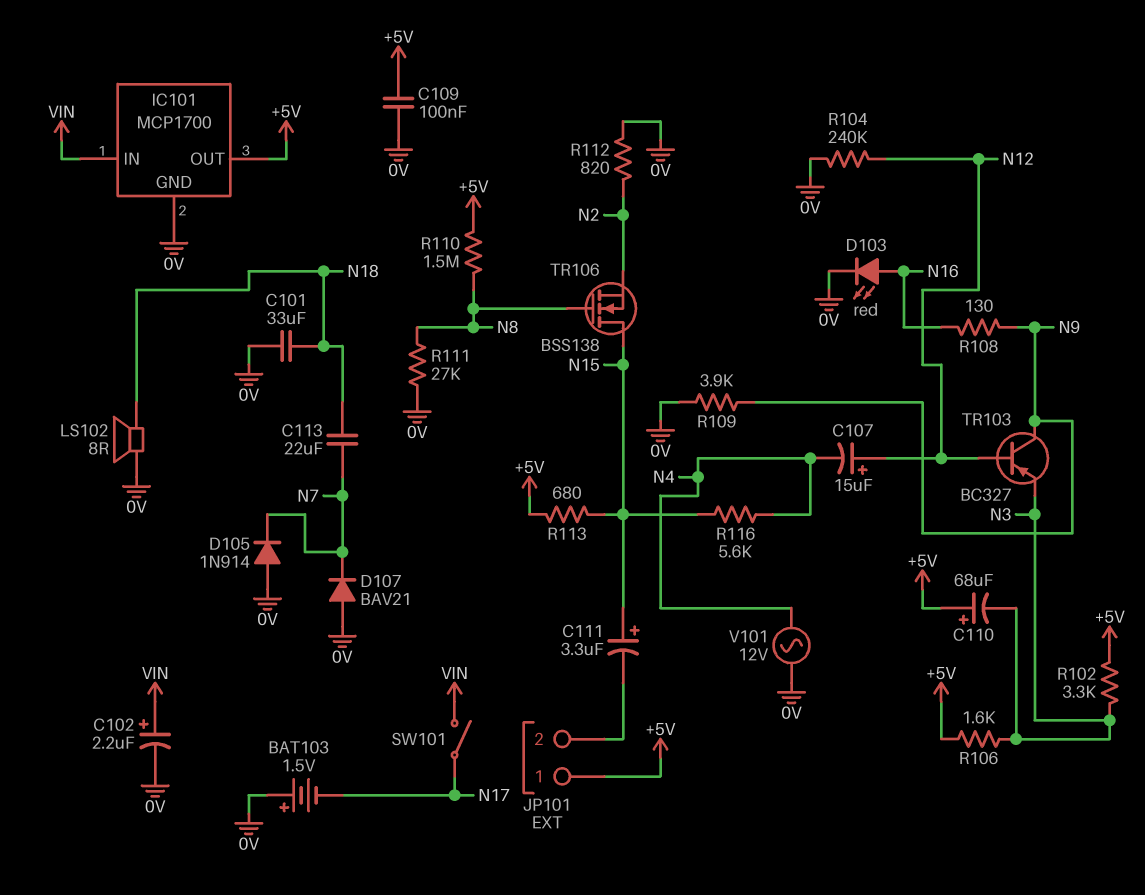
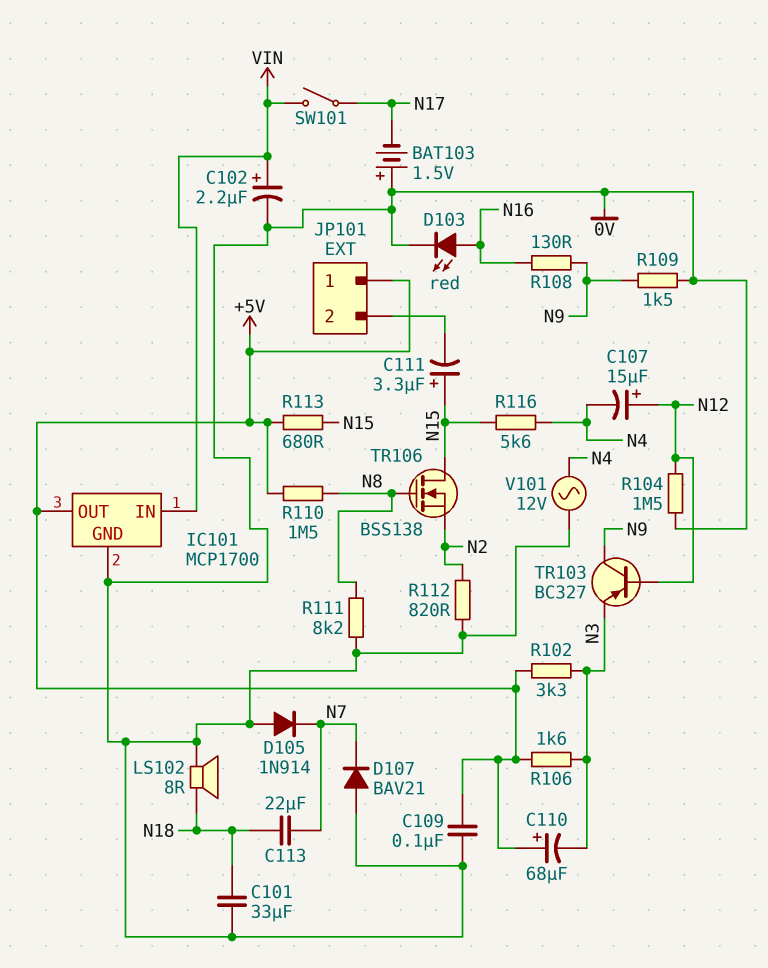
R104: 240k (0V, N12) -> 1.5M (0V, N12)
R109: 3.9k (0V, N9) -> 1.5k (0V, N9)
R111: 27k (0V, N8) -> 8.2k (0V, N8)

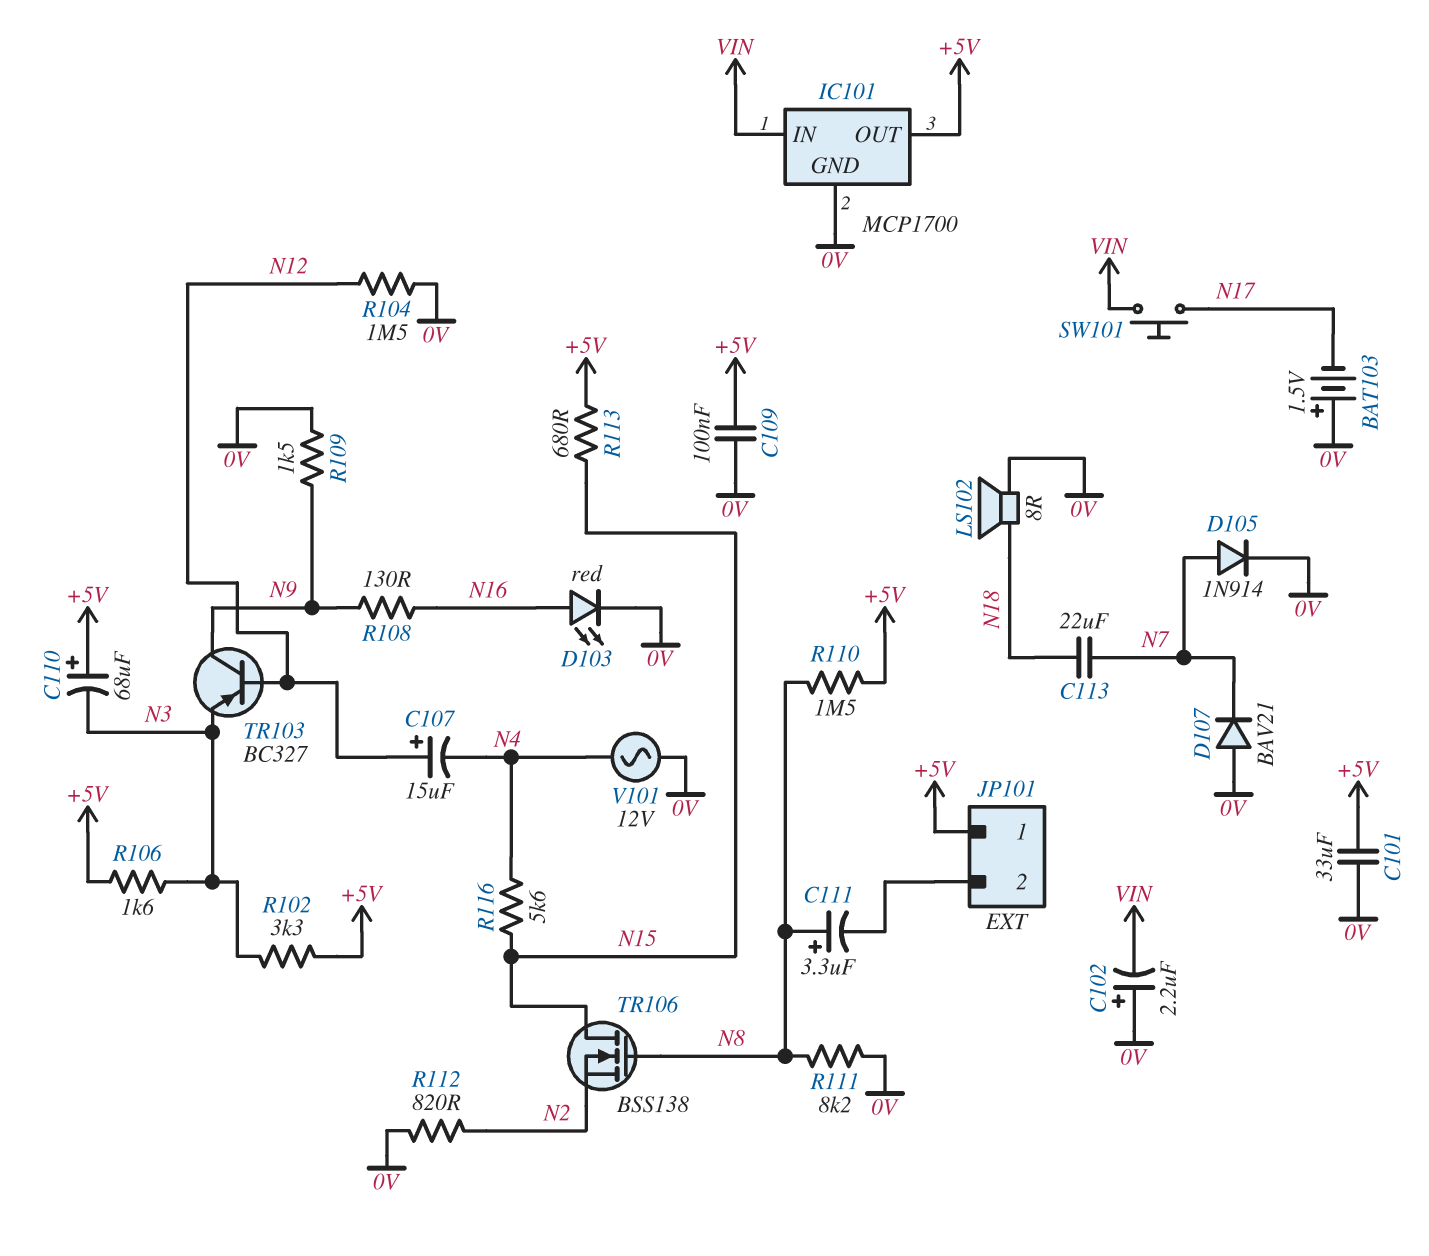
C101: 33uF (0V, N18) -> 33uF (+5V, 0V)
C102: 2.2uF (plus VIN, minus 0V) -> 2.2uF (plus 0V, minus VIN)
C111: 3.3uF (plus N15, minus JP101/2) -> 3.3uF (plus N8, minus JP101/2)
D105: diode 1N914 (A 0V, K N7) -> diode 1N914 (A N7, K 0V)
SW101: switch (N17, VIN) -> button (N17, VIN)

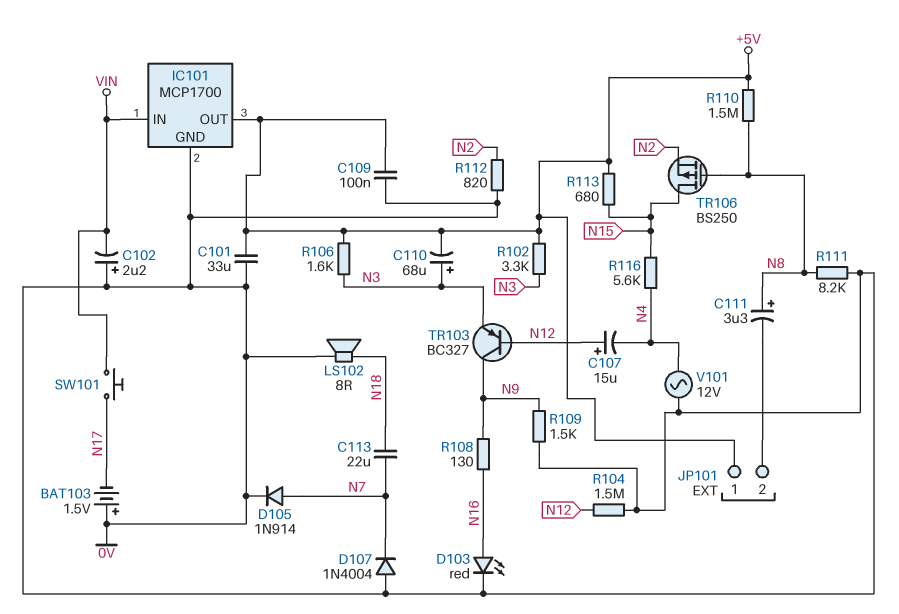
C110: 68uF (plus +5V, minus N3) -> 68uF (plus N3, minus +5V)
D107: diode BAV21 (A 0V, K N7) -> diode 1N4004 (A 0V, K N7)
TR106: NMOS BSS138 (G N8, D N15, S N2) -> PMOS BS250 (G N8, D N15, S N2)

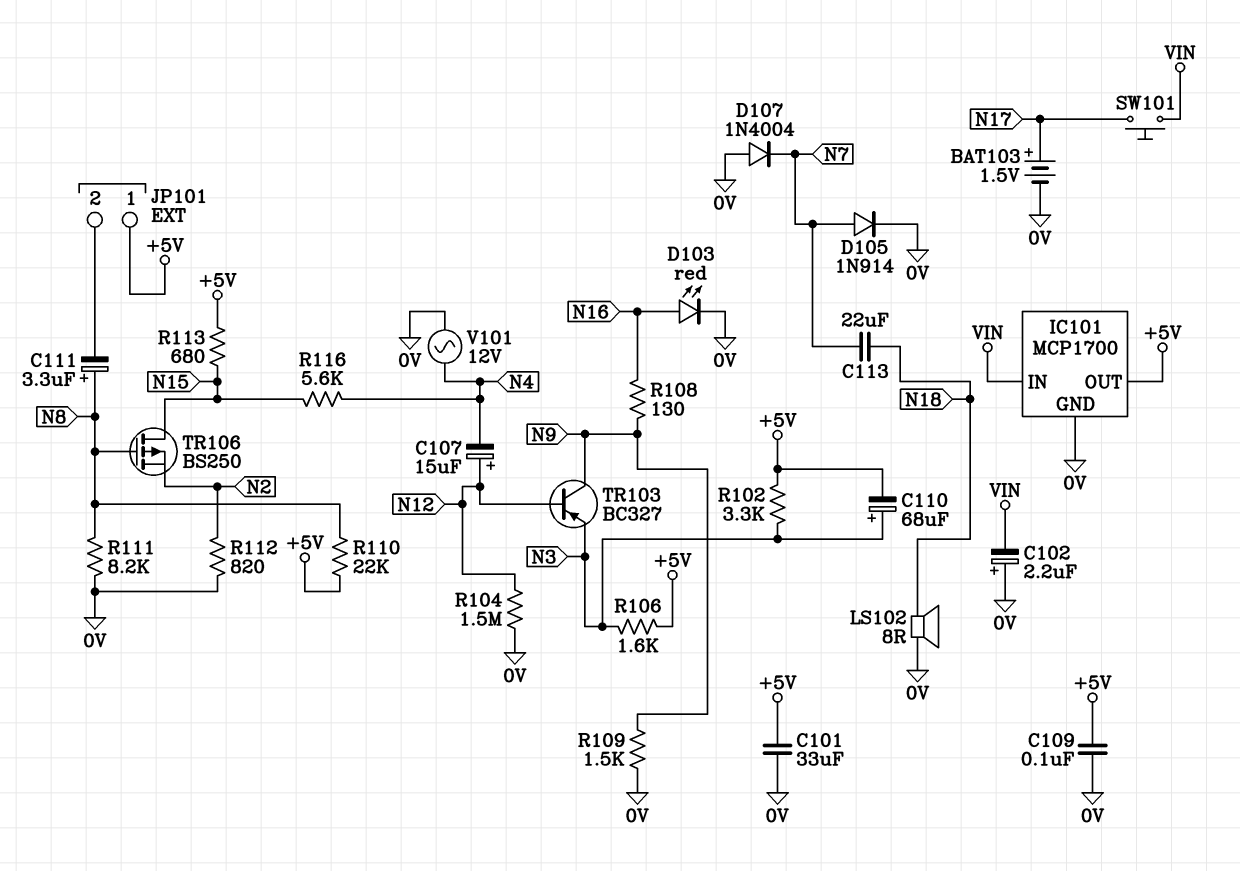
BAT103: 1.5V (plus 0V, minus N17) -> 1.5V (plus N17, minus 0V)
R110: 1.5M (+5V, N8) -> 22k (+5V, N8)

